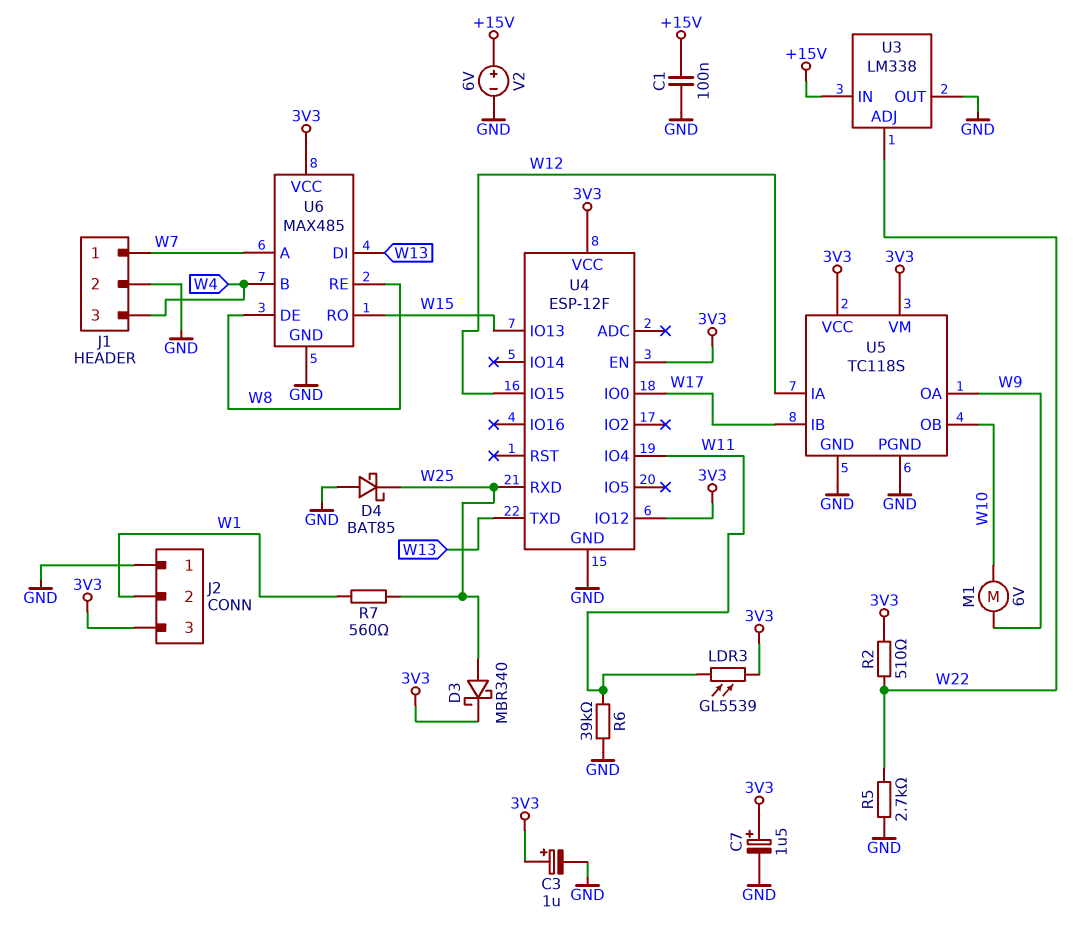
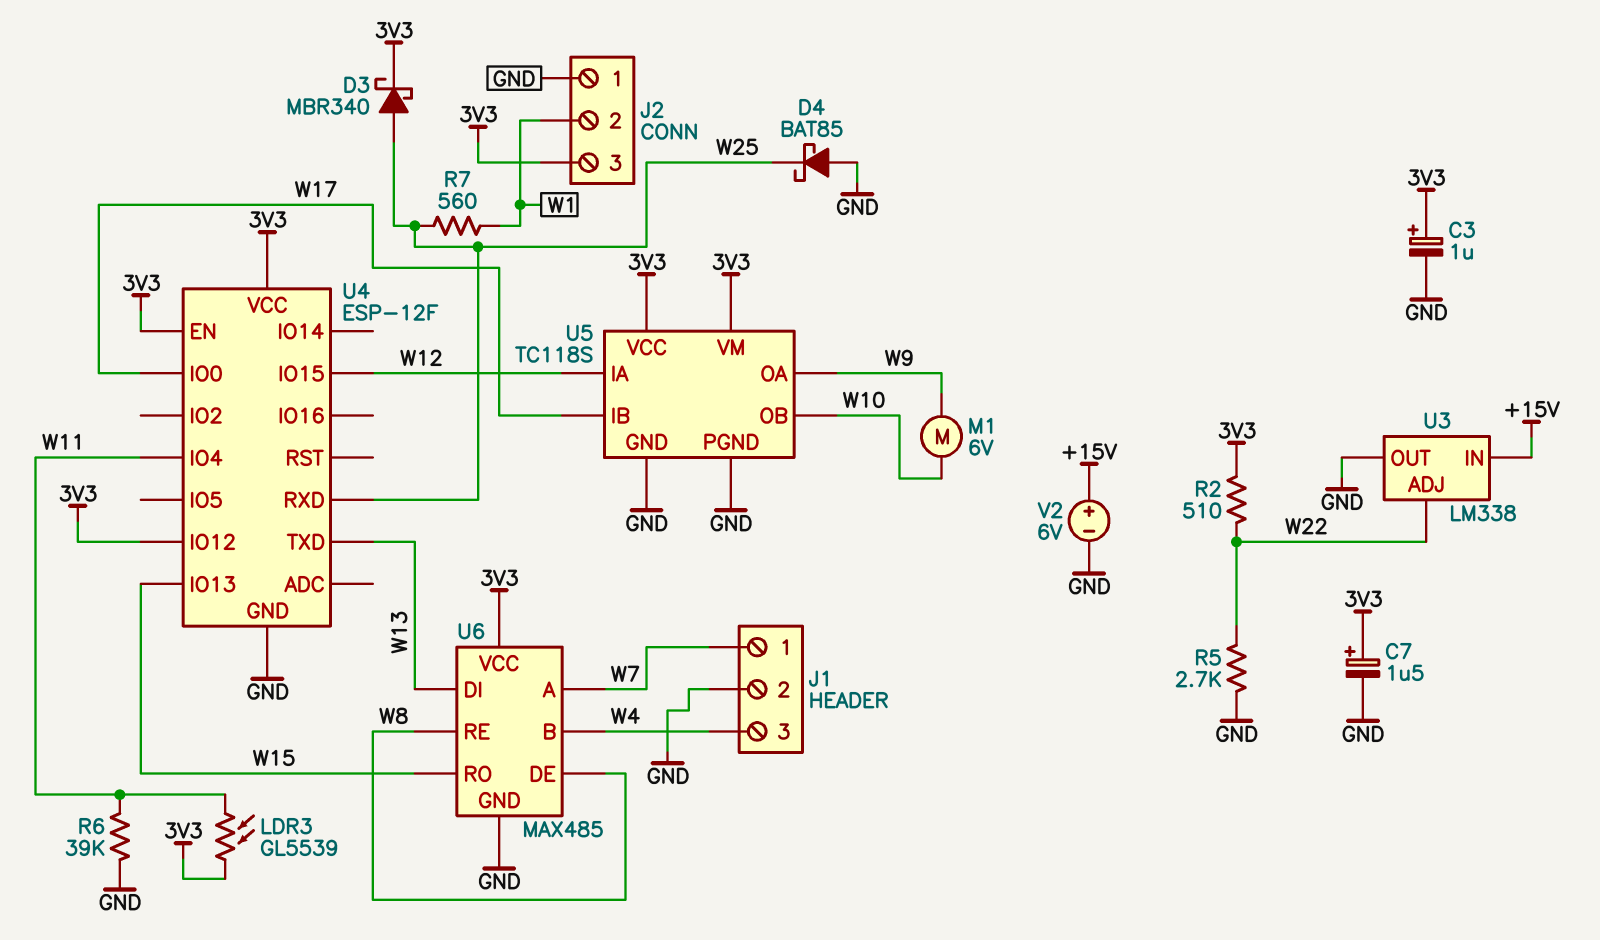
C1: 100nF (+15V, GND) -> none

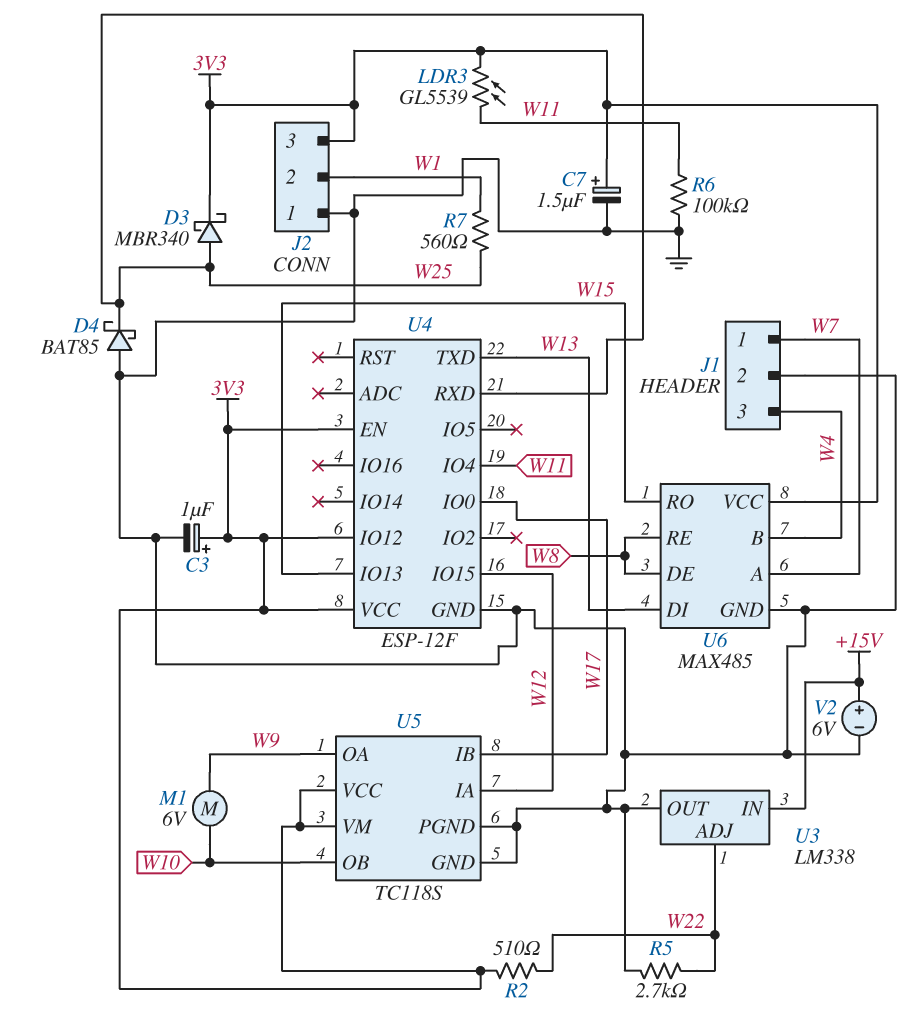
R6: 39k (GND, W11) -> 100k (GND, W11)

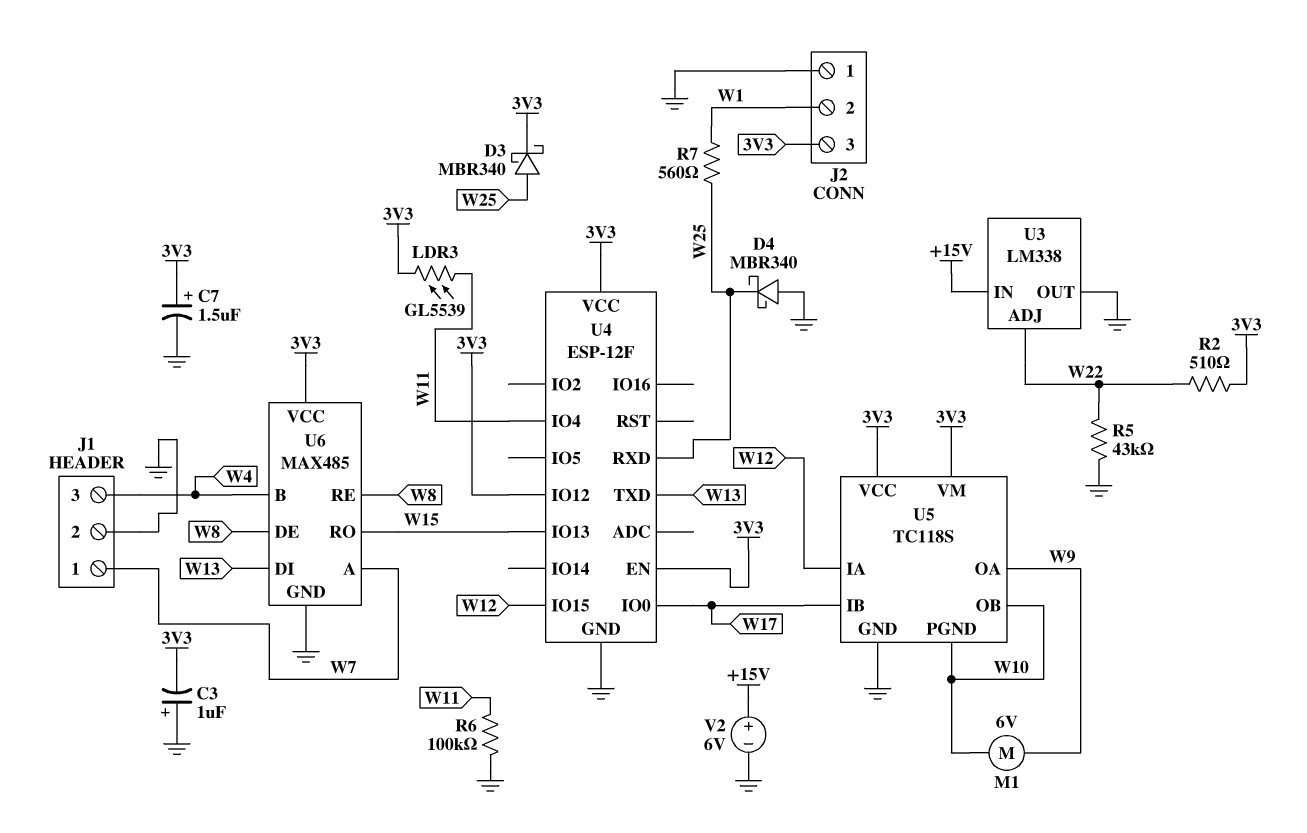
C3: 1uF (plus 3V3, minus GND) -> 1uF (plus GND, minus 3V3)
D4: schottky BAT85 (A GND, K W25) -> schottky MBR340 (A GND, K W25)
R5: 2.7k (GND, W22) -> 43k (GND, W22)
U5 pin PGND: GND -> W10

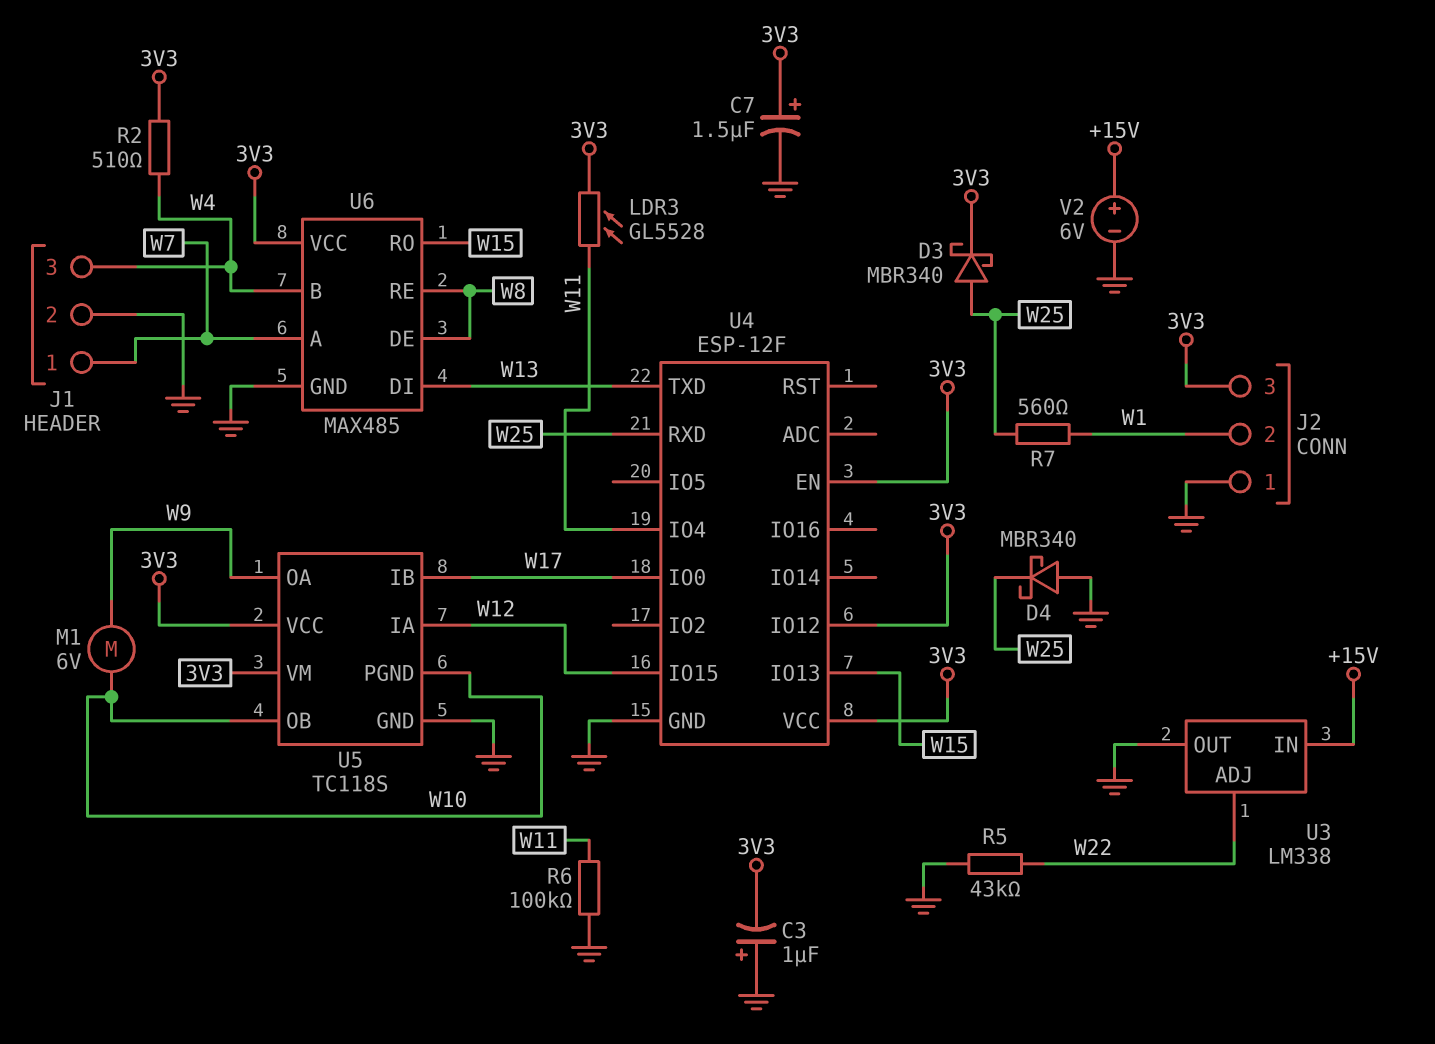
LDR3: GL5539 (3V3, W11) -> GL5528 (3V3, W11)
R2: 510 (3V3, W22) -> 510 (3V3, W4)

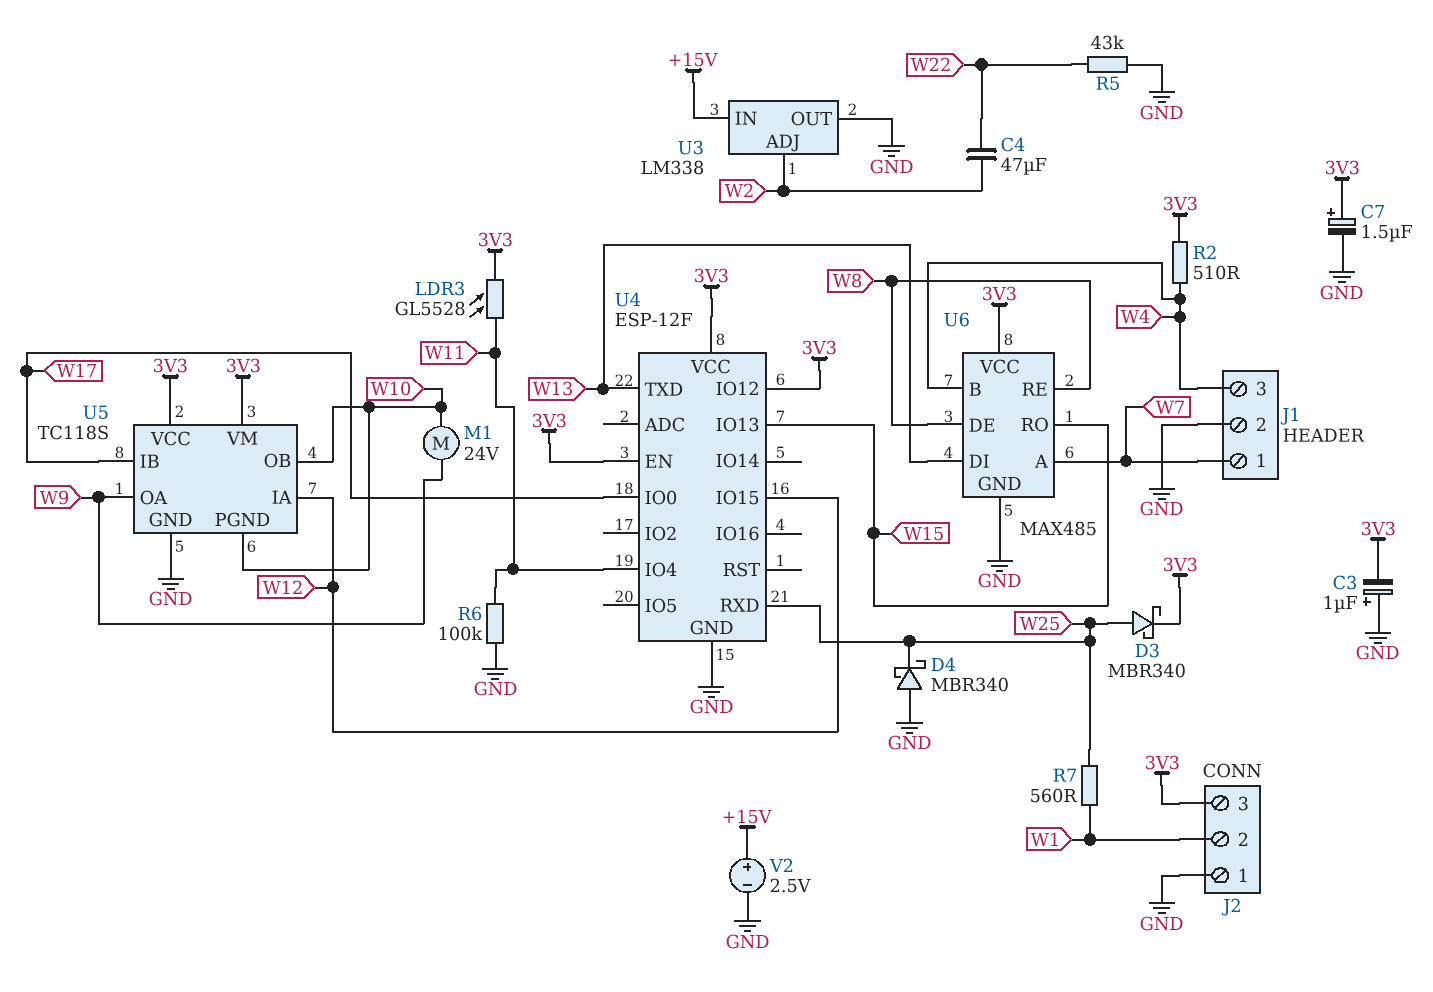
C4: none -> 47uF (W2, W22)
M1: motor 6V (W9, W10) -> motor 24V (W9, W10)
U3 pin ADJ: W22 -> W2
V2: 6V (plus +15V, minus GND) -> 2.5V (plus +15V, minus GND)

